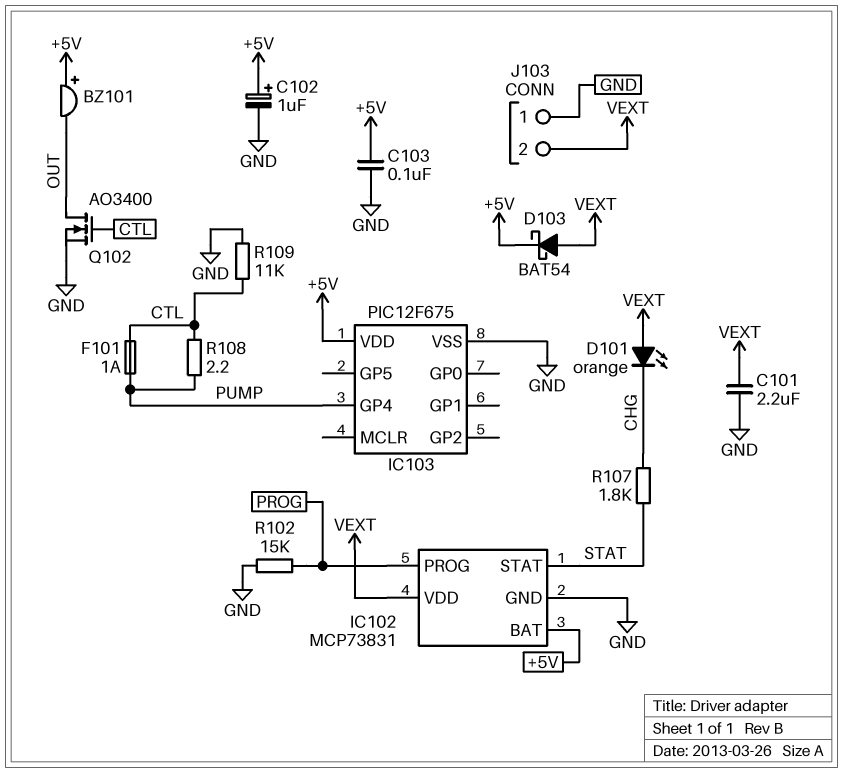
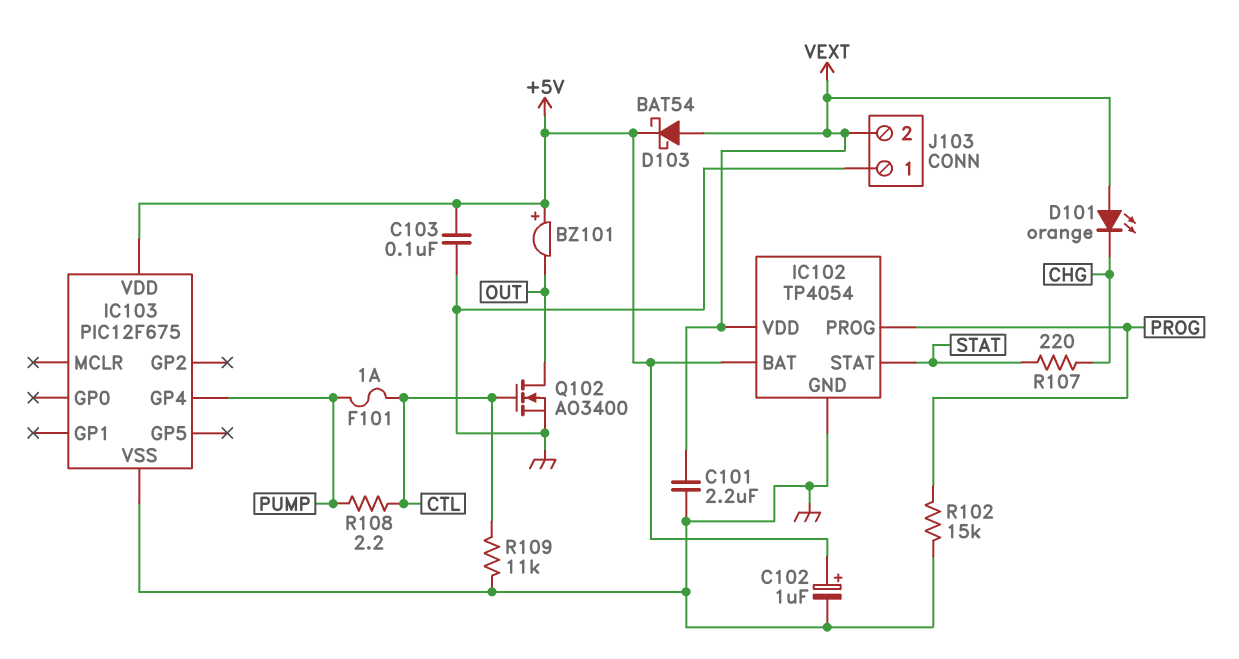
IC102: MCP73831 -> TP4054
R107: 1.8k (CHG, STAT) -> 220 (CHG, STAT)

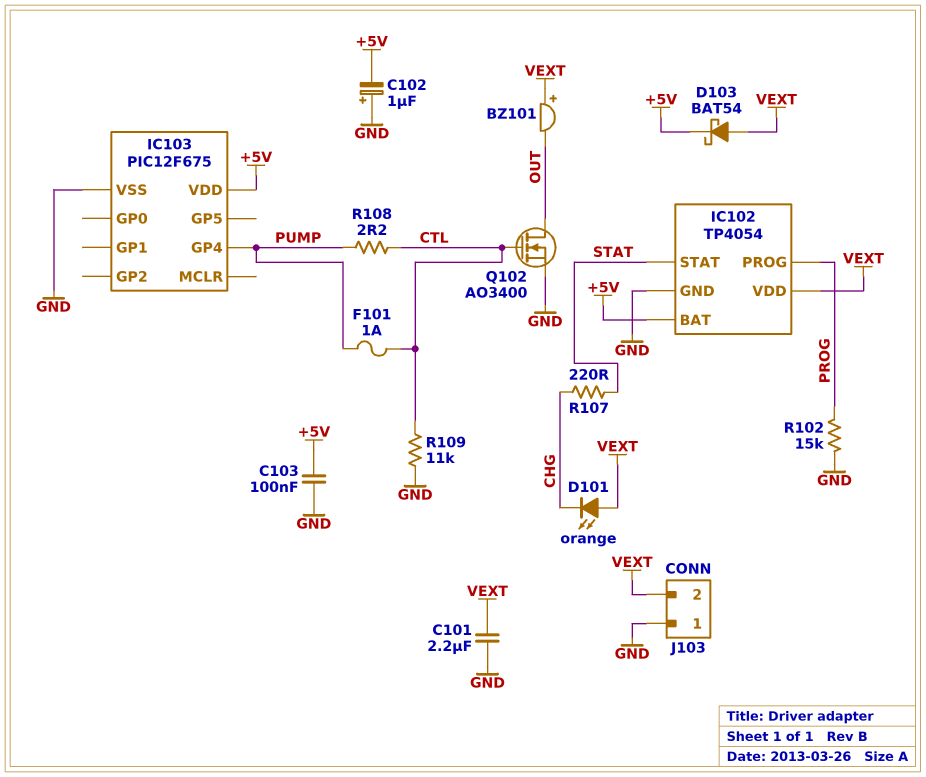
BZ101: buzzer (plus +5V, minus OUT) -> buzzer (plus VEXT, minus OUT)
C102: 1uF (plus +5V, minus GND) -> 1uF (plus GND, minus +5V)

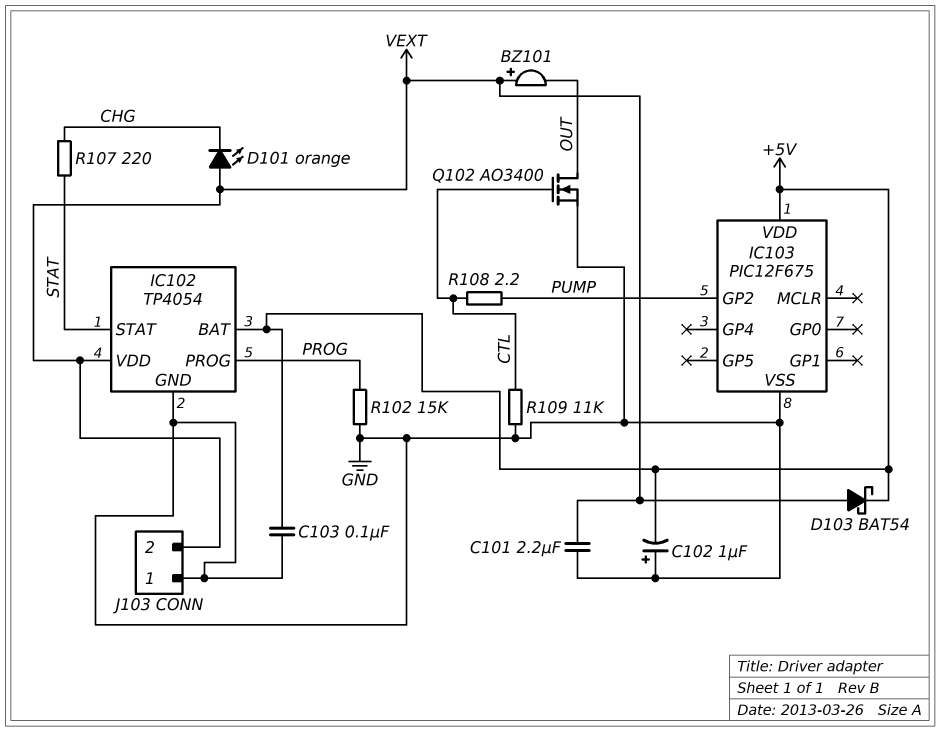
F101: 1A (CTL, PUMP) -> none
IC103 pin GP2: none -> PUMP
IC103 pin GP4: PUMP -> none

